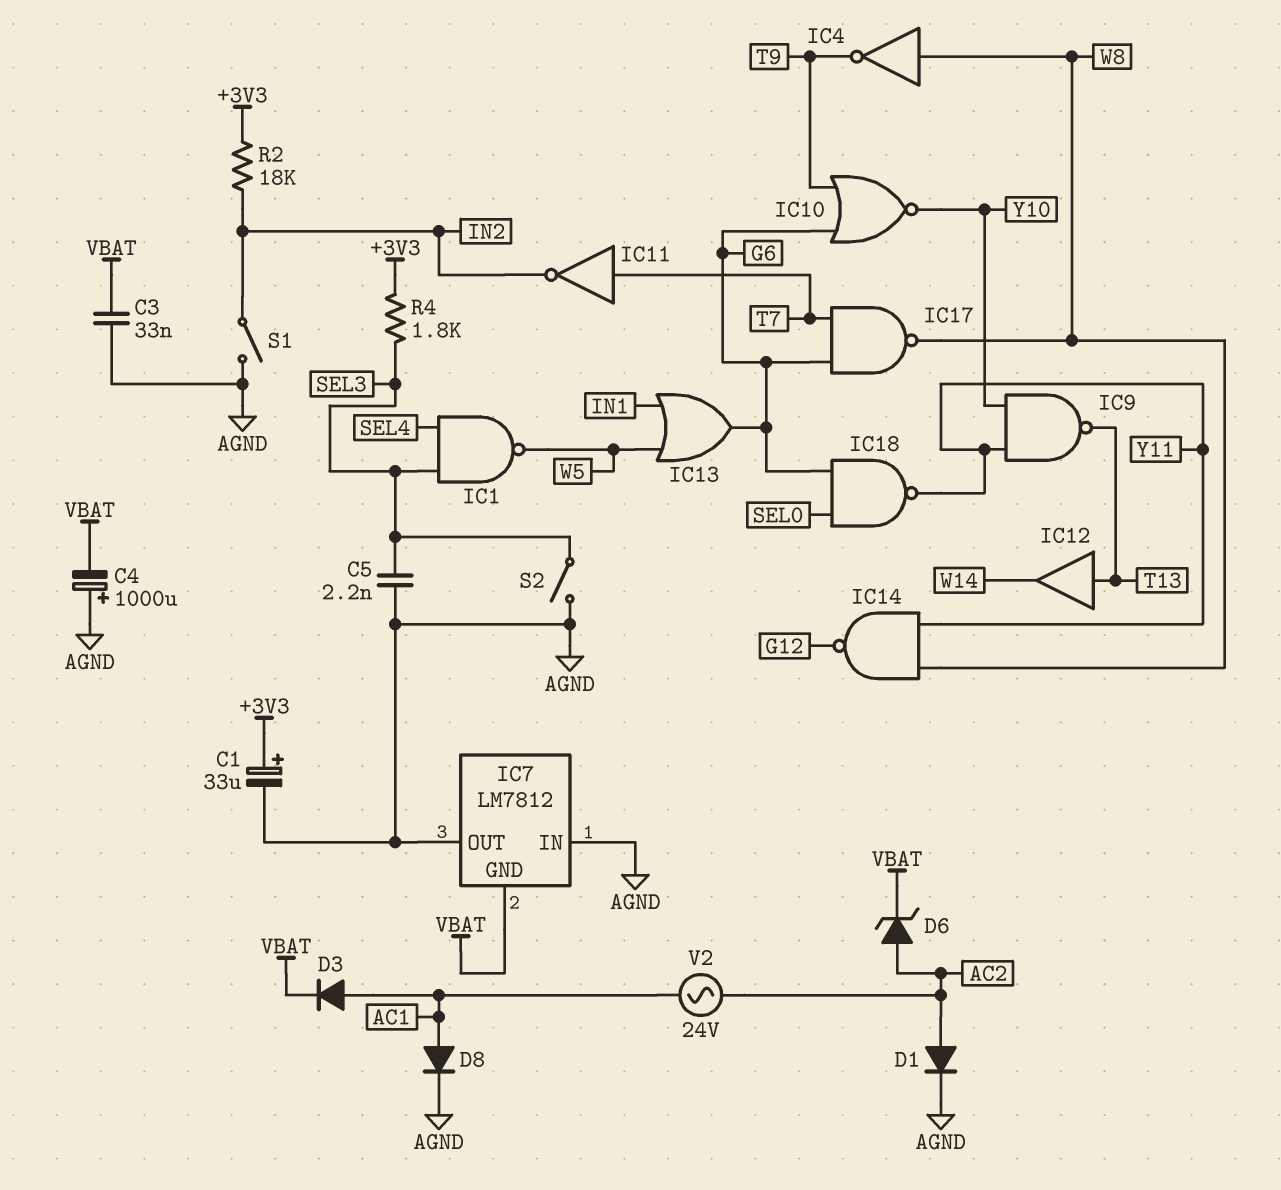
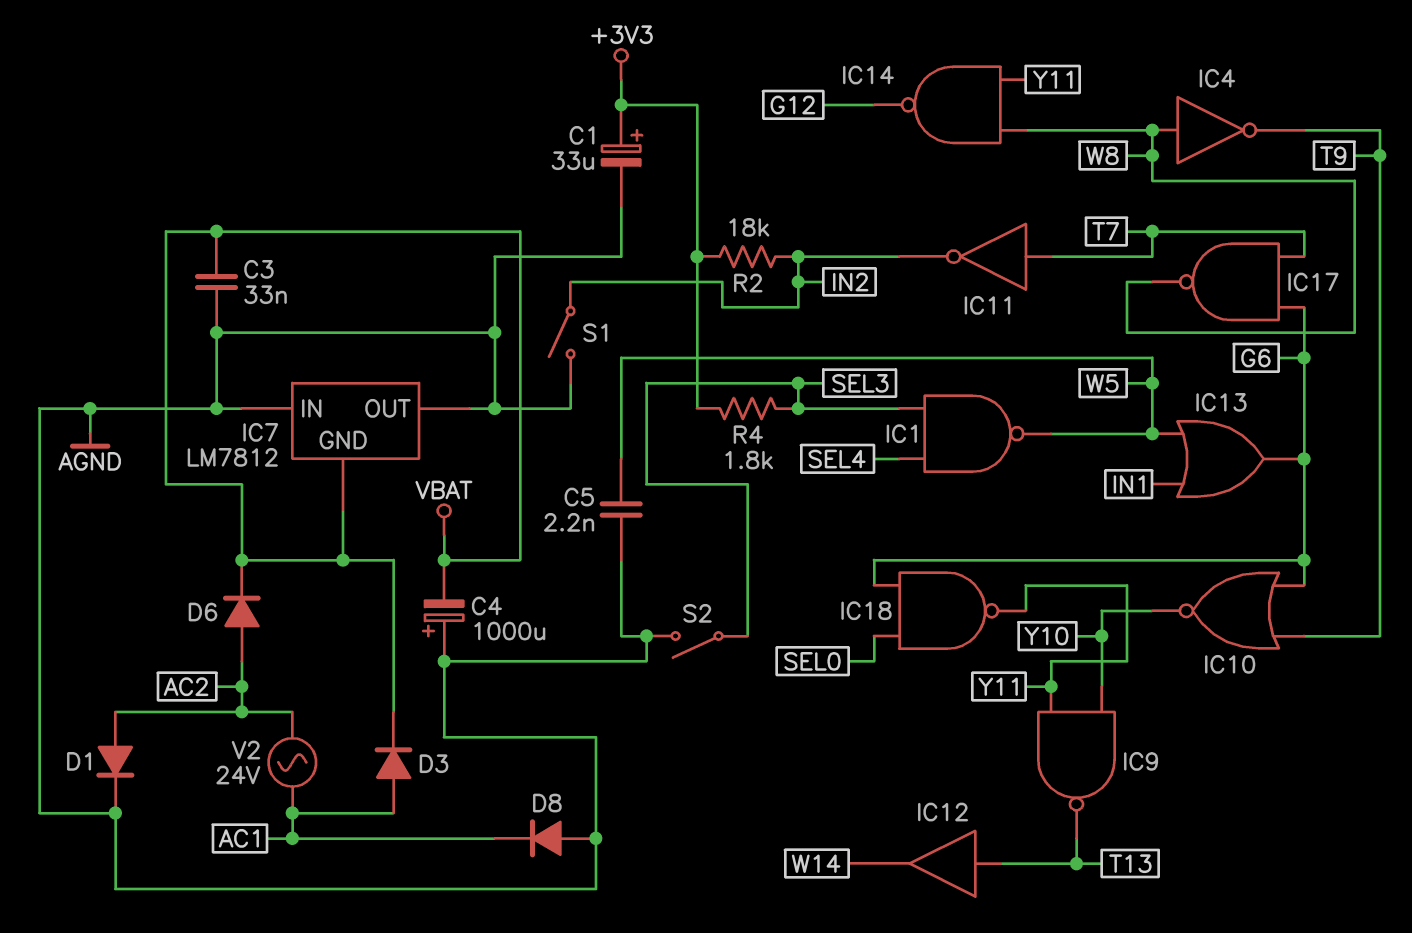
C5: 2.2nF (AGND, SEL3) -> 2.2nF (AGND, W5)
D6: zener (A AC2, K VBAT) -> diode (A AC2, K VBAT)
D8: diode (A AC1, K AGND) -> diode (A AGND, K AC1)

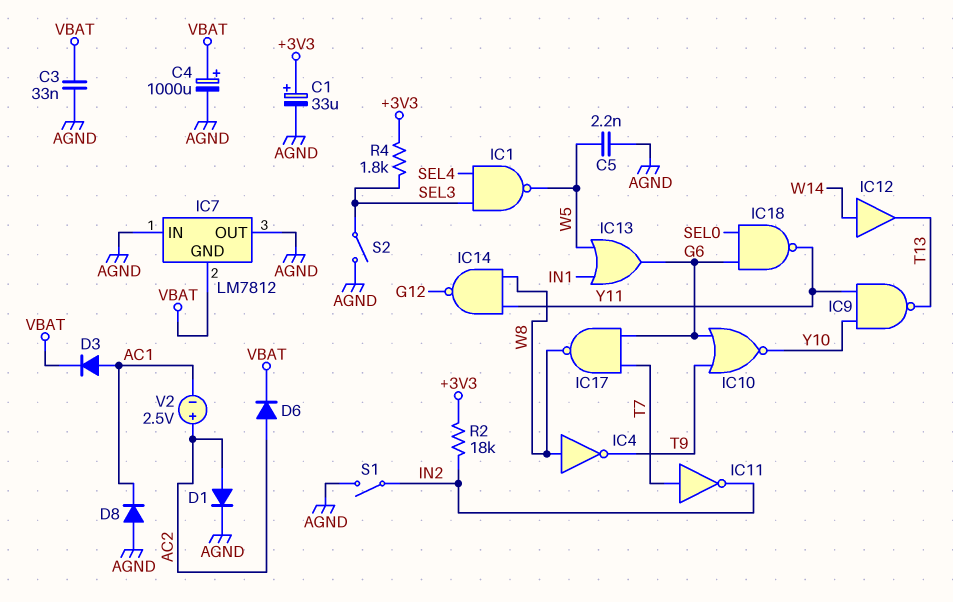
C4: 1000uF (plus AGND, minus VBAT) -> 1000uF (plus VBAT, minus AGND)
IC12: buffer (in T13, out W14) -> buffer (in W14, out T13)
V2: AC 24V (AC1, AC2) -> 2.5V (plus AC2, minus AC1)

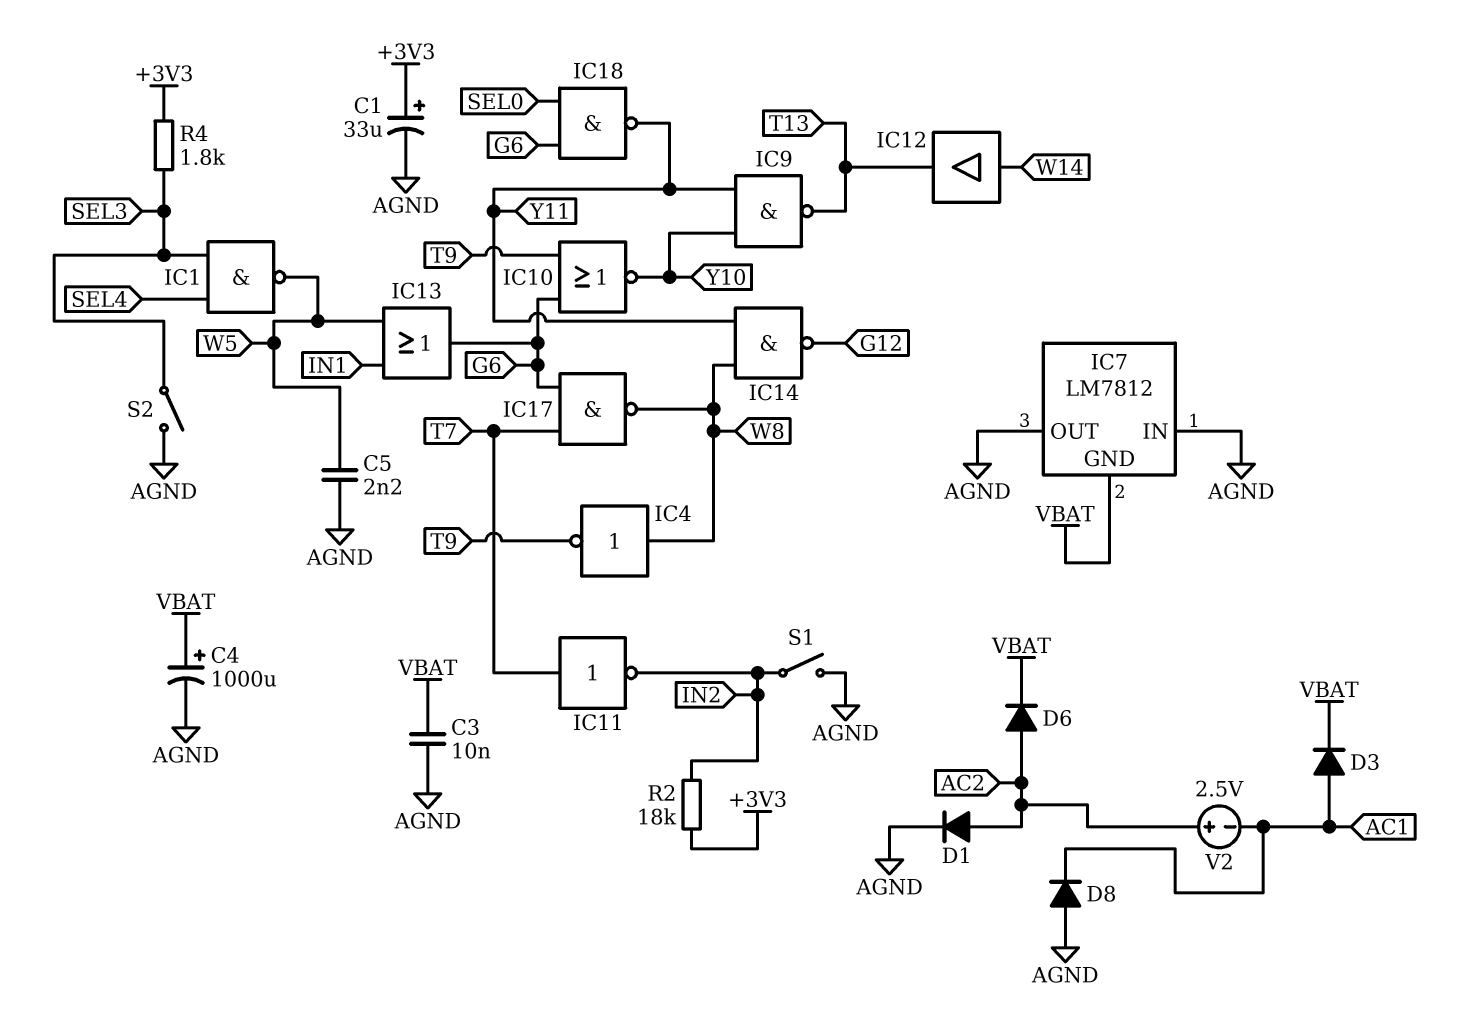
C3: 33nF (AGND, VBAT) -> 10nF (AGND, VBAT)

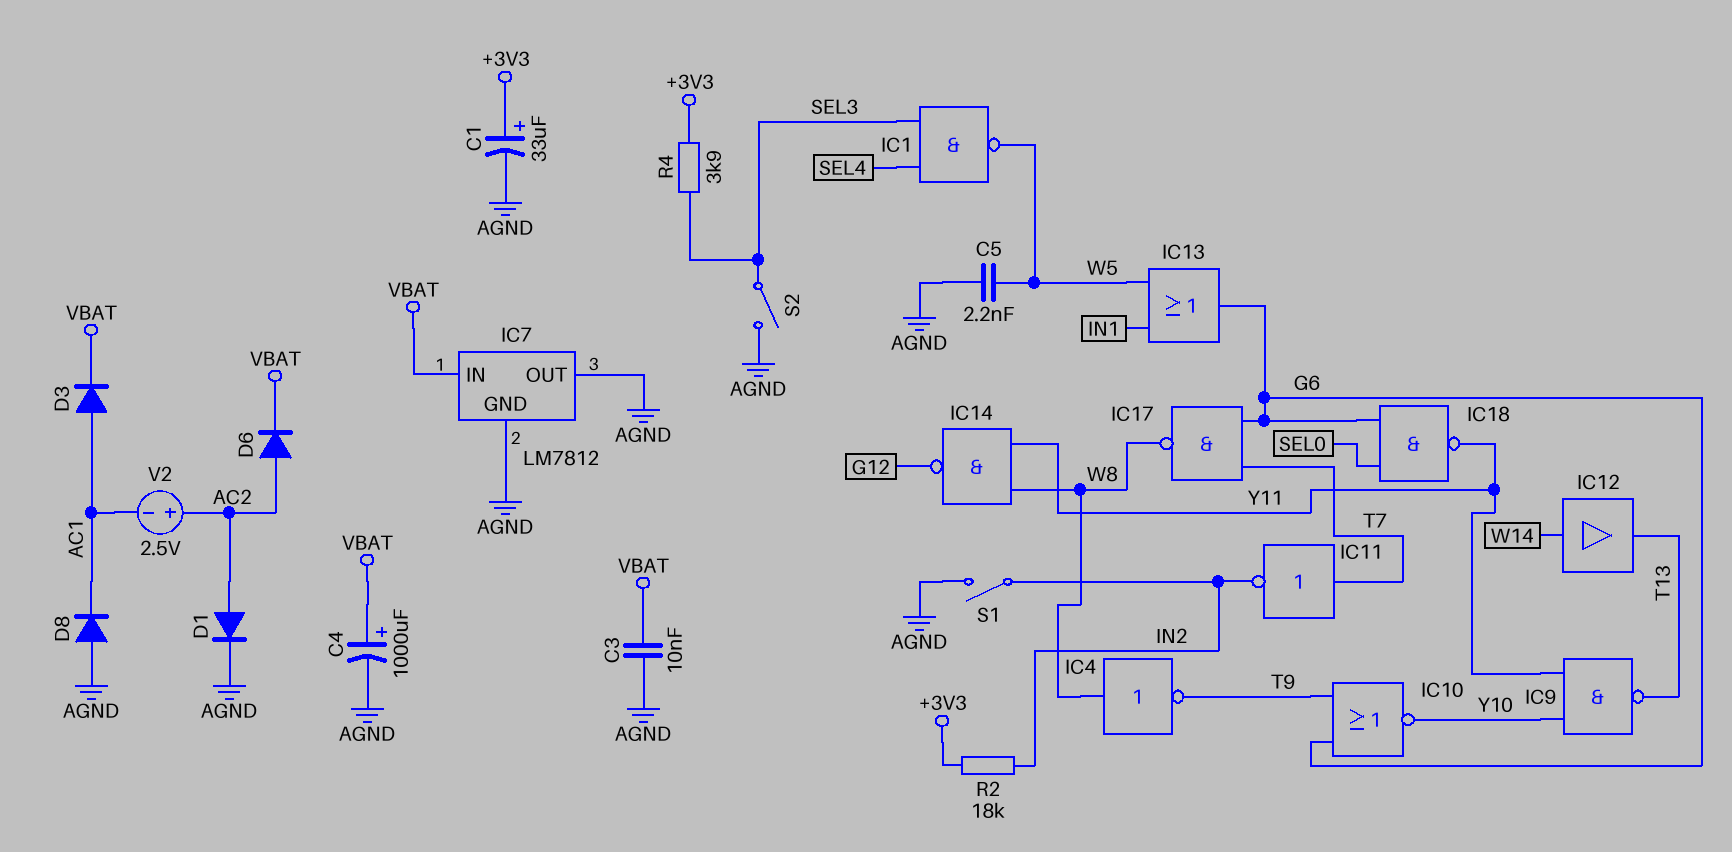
IC7 pin GND: VBAT -> AGND
IC7 pin IN: AGND -> VBAT
R4: 1.8k (+3V3, SEL3) -> 3.9k (+3V3, SEL3)

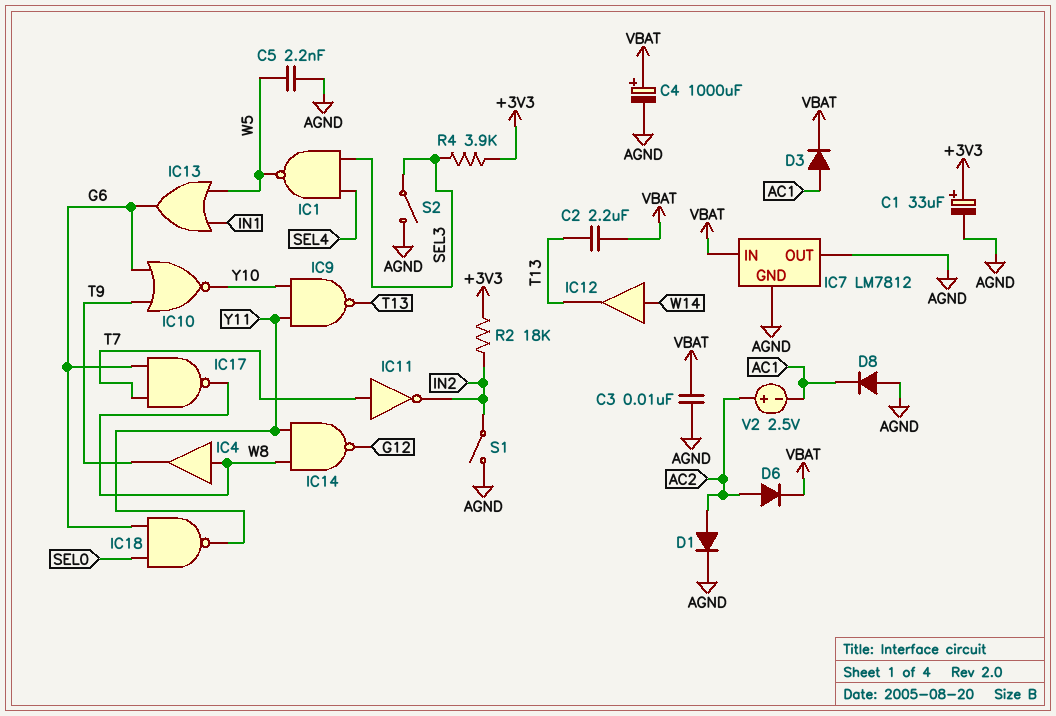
C2: none -> 2.2uF (T13, VBAT)
IC4: NOT (in W8, out T9) -> buffer (in W8, out T9)

